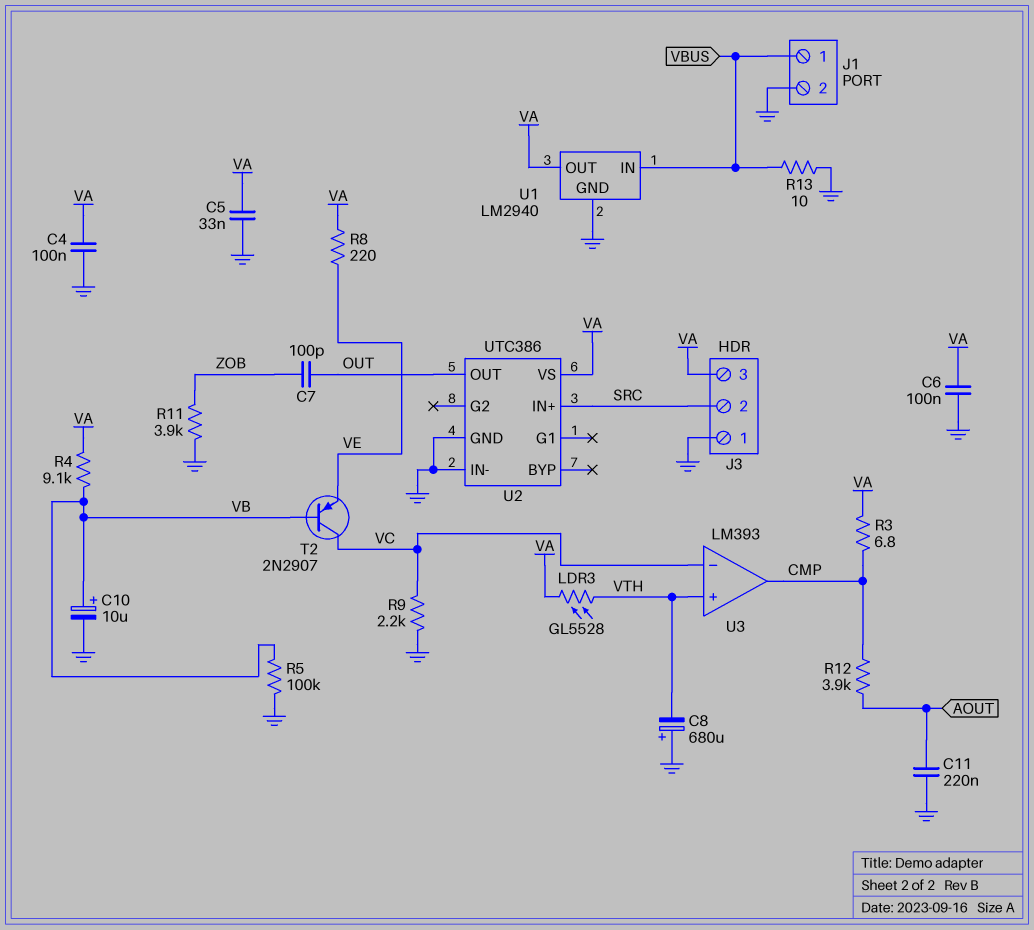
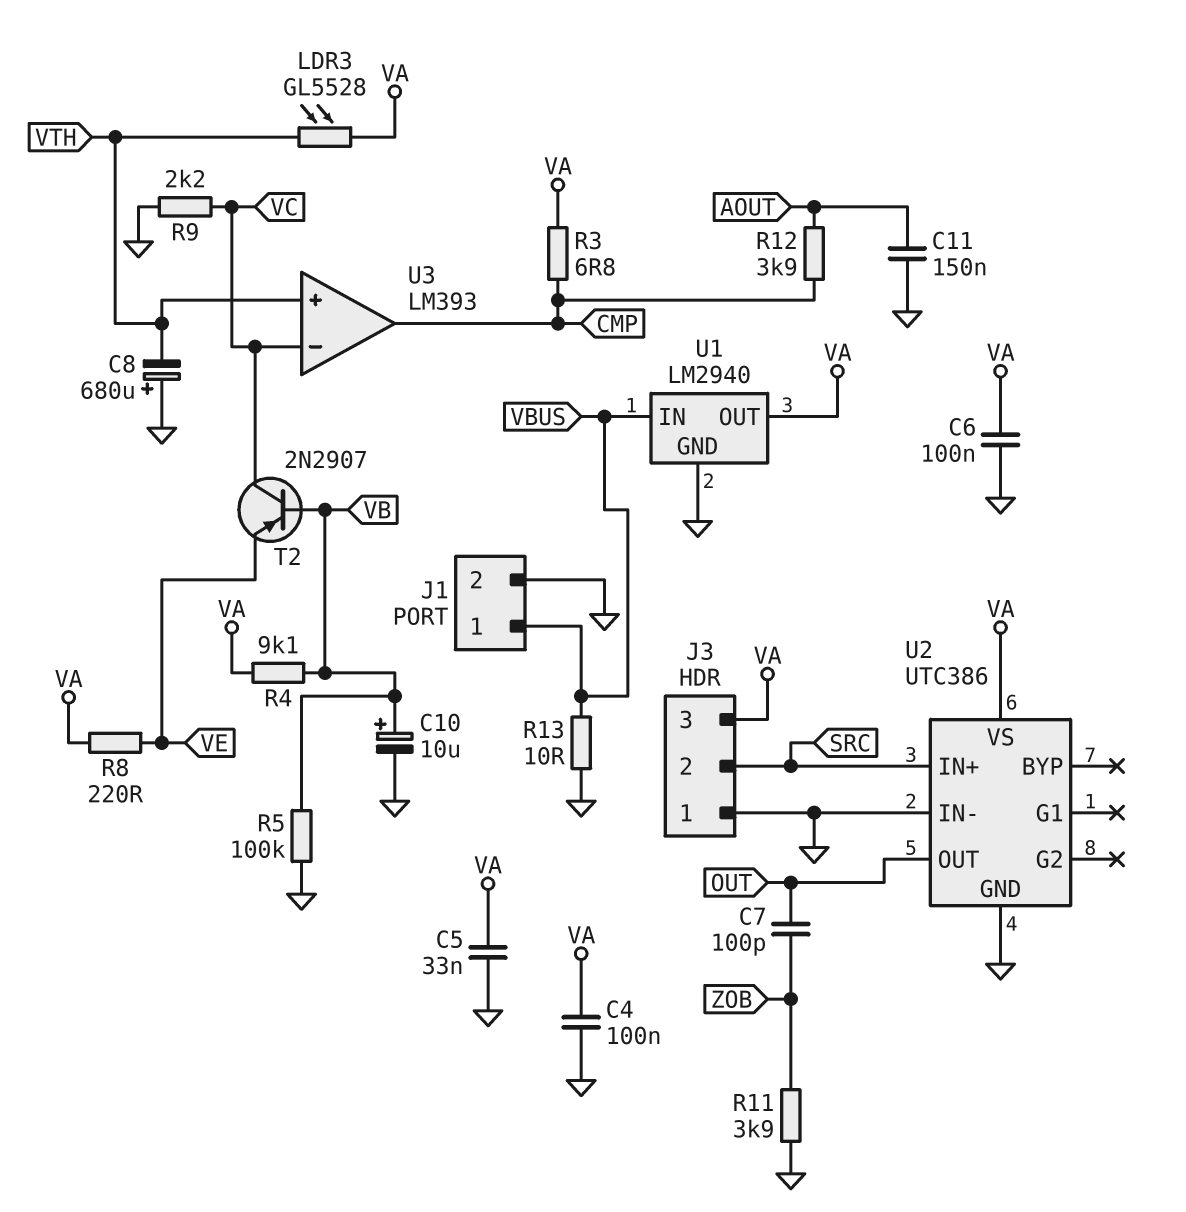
C11: 220nF (AOUT, GND) -> 150nF (AOUT, GND)

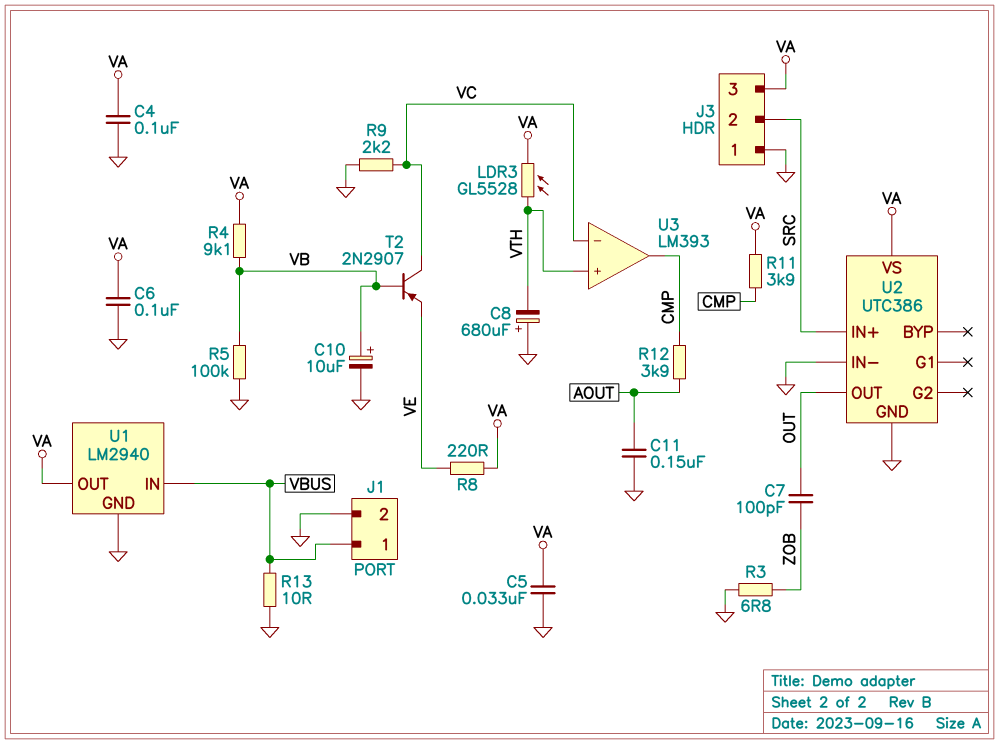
R3: 6.8 (CMP, VA) -> 6.8 (GND, ZOB)
R11: 3.9k (GND, ZOB) -> 3.9k (CMP, VA)

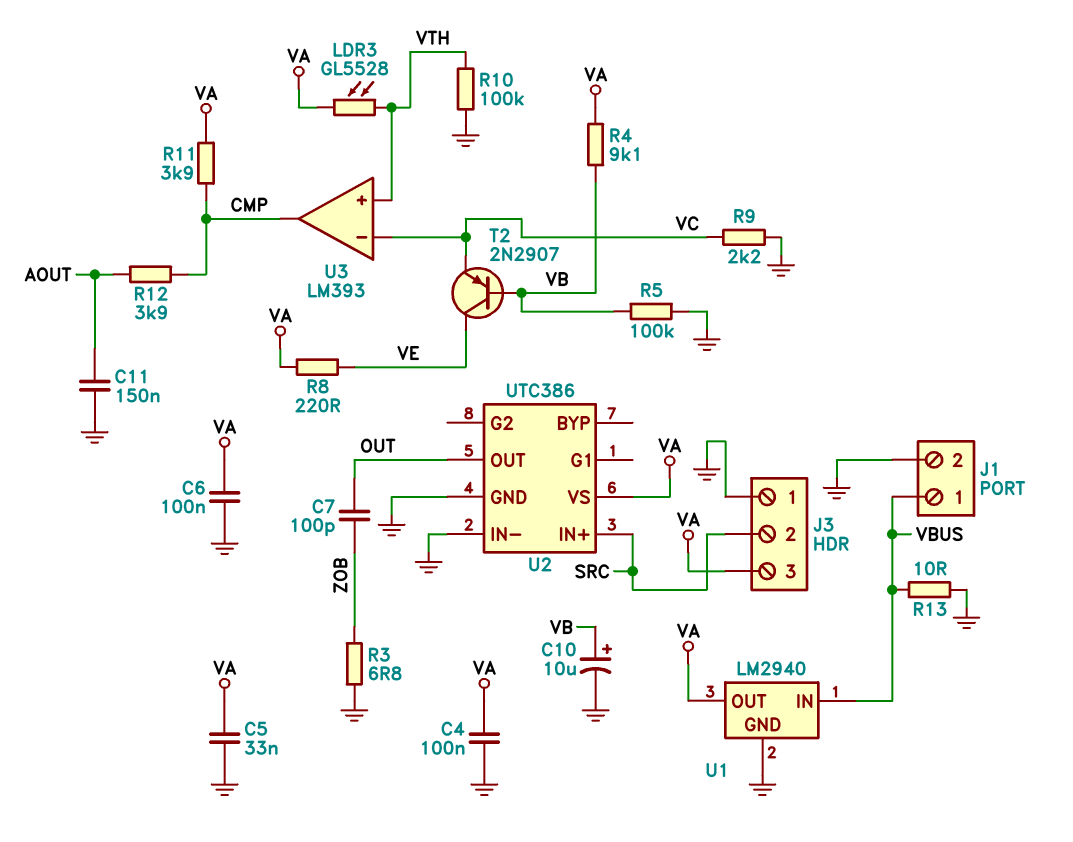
C8: 680uF (plus GND, minus VTH) -> none
R10: none -> 100k (GND, VTH)
T2: PNP 2N2907 (B VB, C VC, E VE) -> PNP 2N2907 (B VB, C VE, E VC)

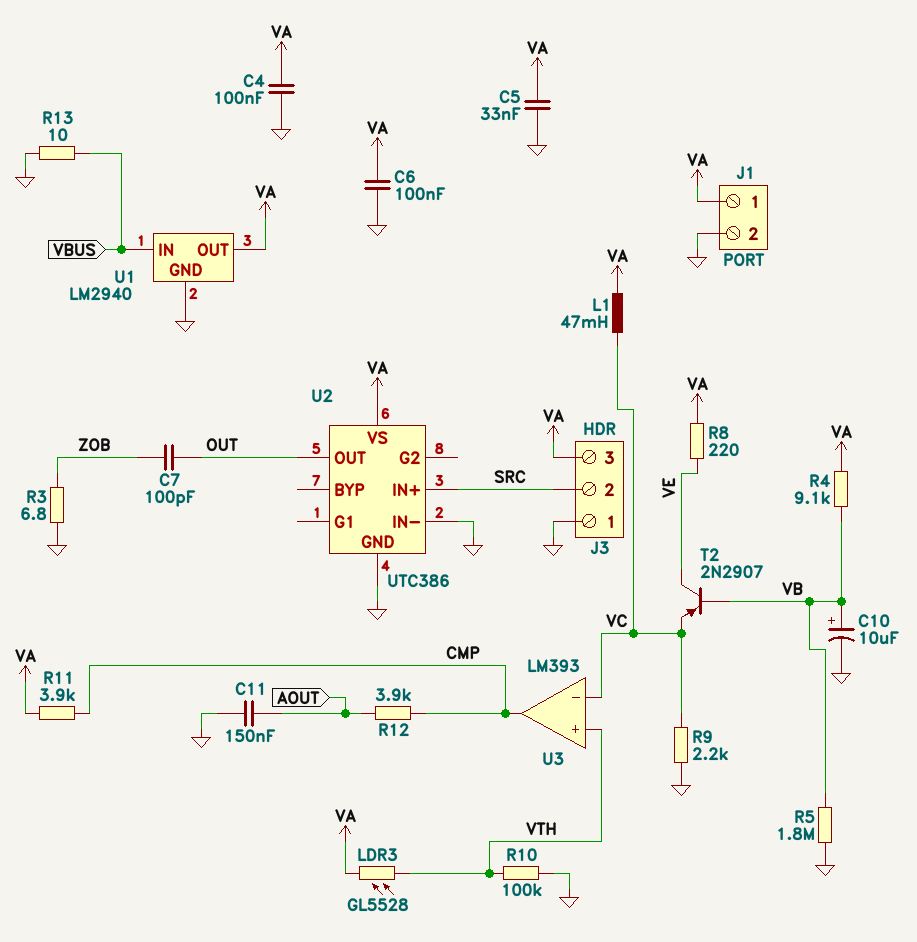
J1 pin 1: VBUS -> VA
L1: none -> 47mH (VA, VC)
R5: 100k (GND, VB) -> 1.8M (GND, VB)

